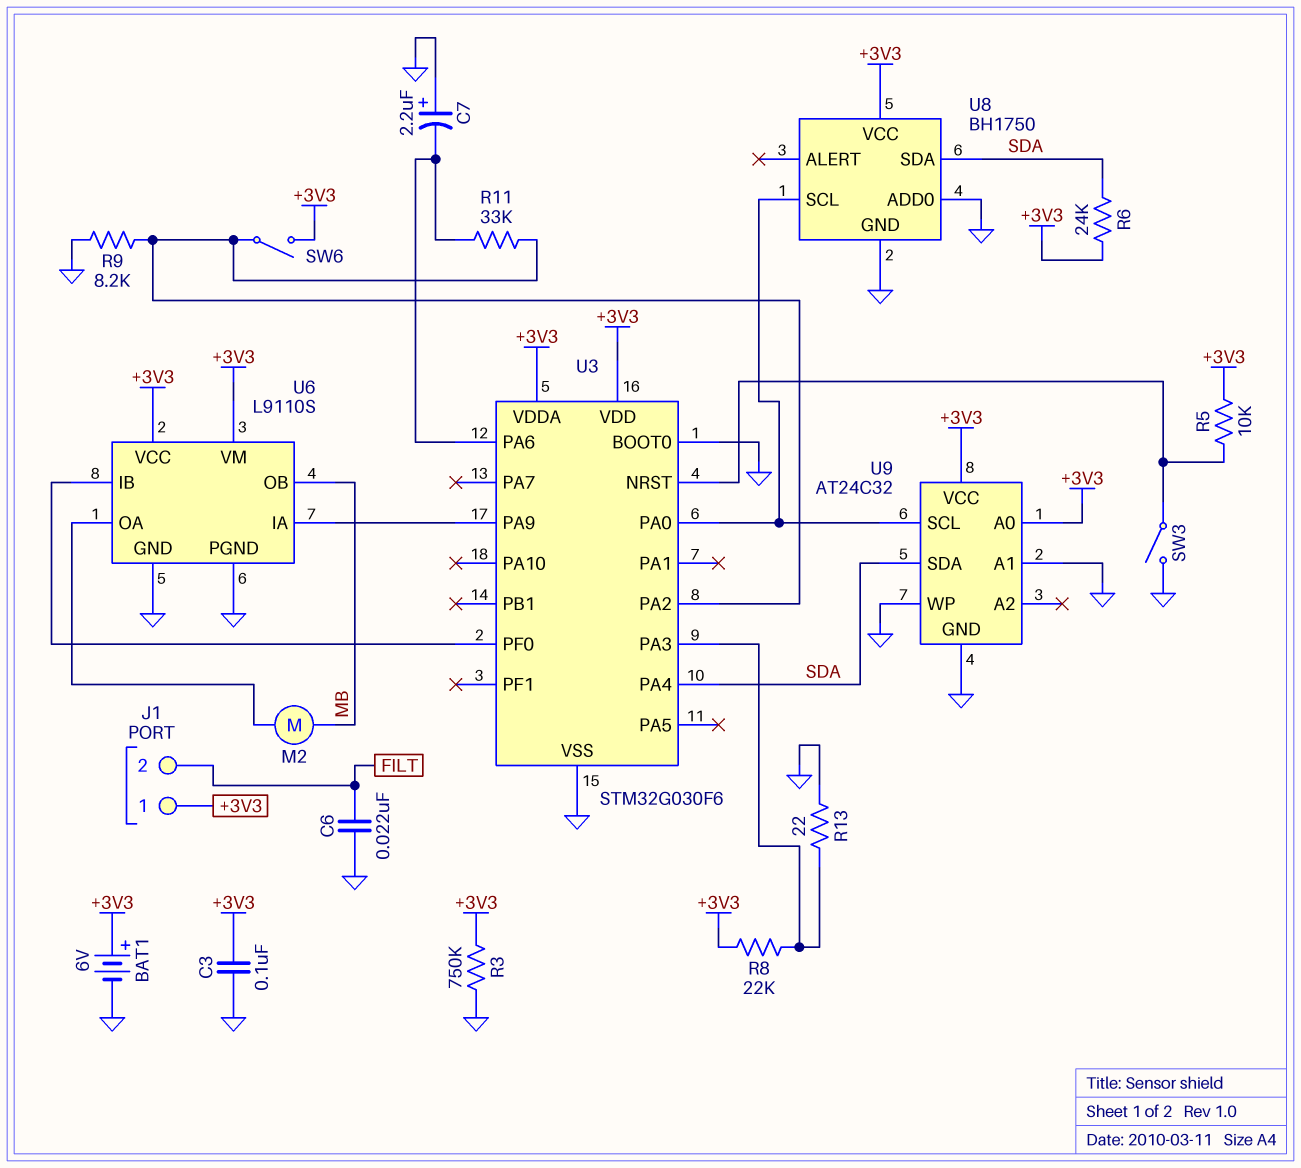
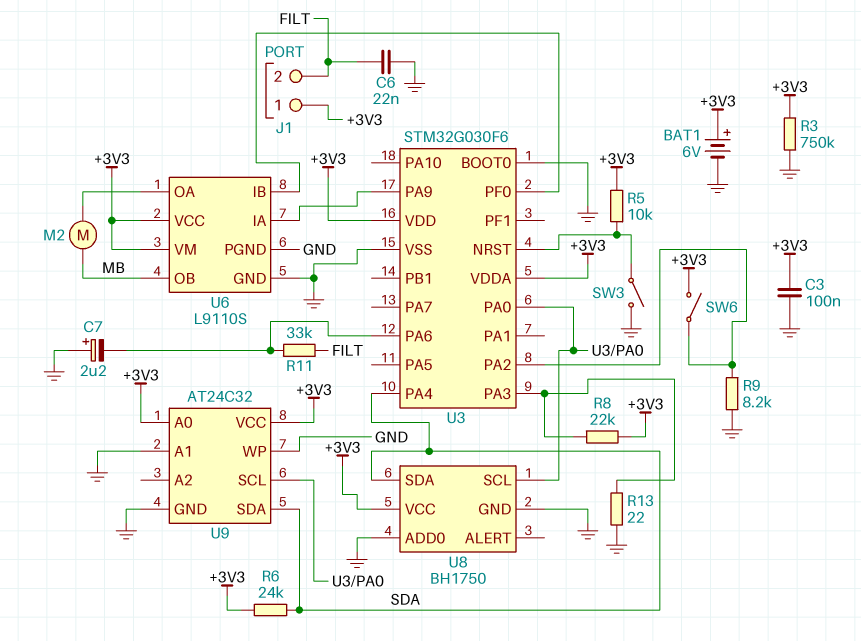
R11: 33k (U3/PA2, U3/PA6) -> 33k (FILT, U3/PA6)

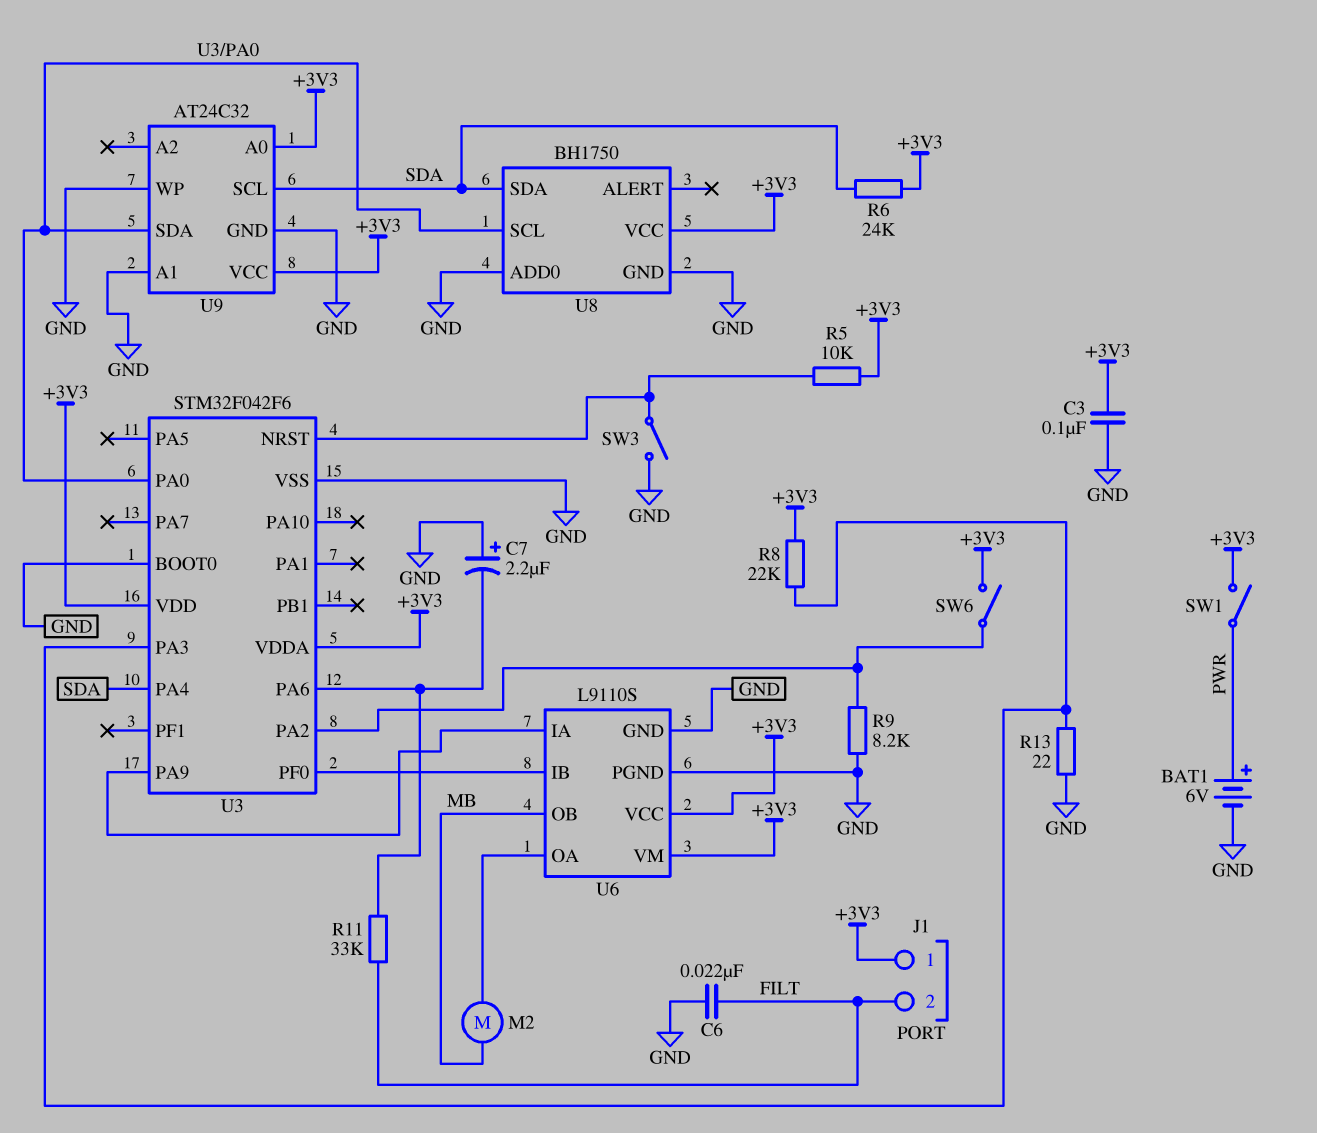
BAT1: 6V (plus +3V3, minus GND) -> 6V (plus PWR, minus GND)
R3: 750k (+3V3, GND) -> none
SW1: none -> switch (+3V3, PWR)
U3: STM32G030F6 -> STM32F042F6
U9 pin SCL: U3/PA0 -> SDA
U9 pin SDA: SDA -> U3/PA0

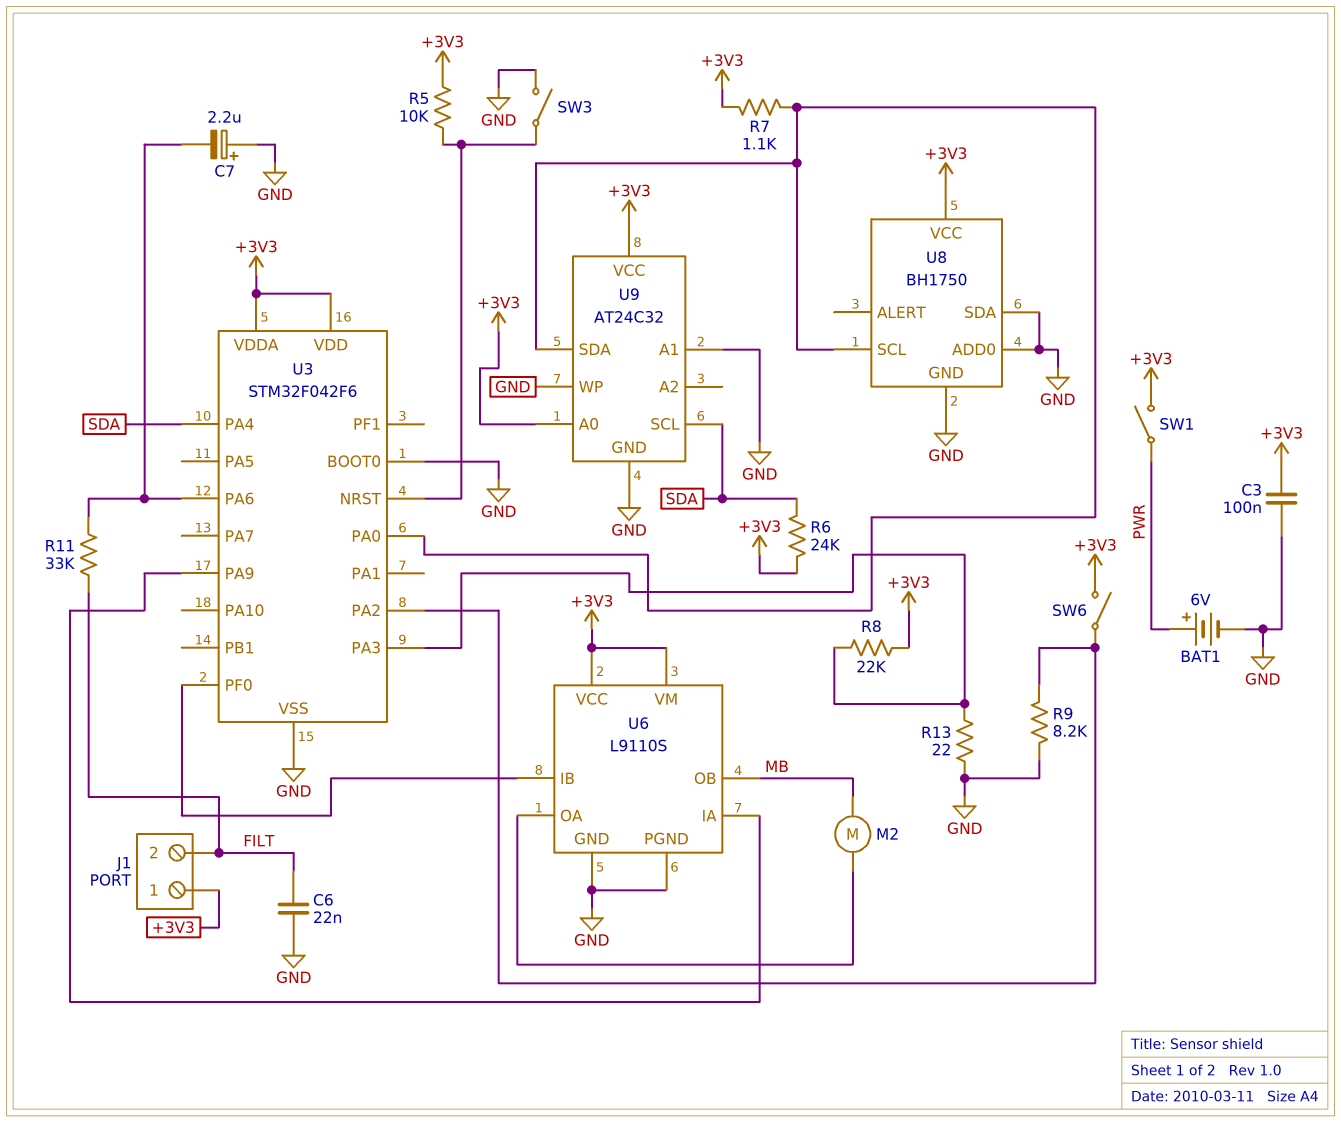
R7: none -> 1.1k (+3V3, U3/PA0)
U8 pin SDA: SDA -> GND

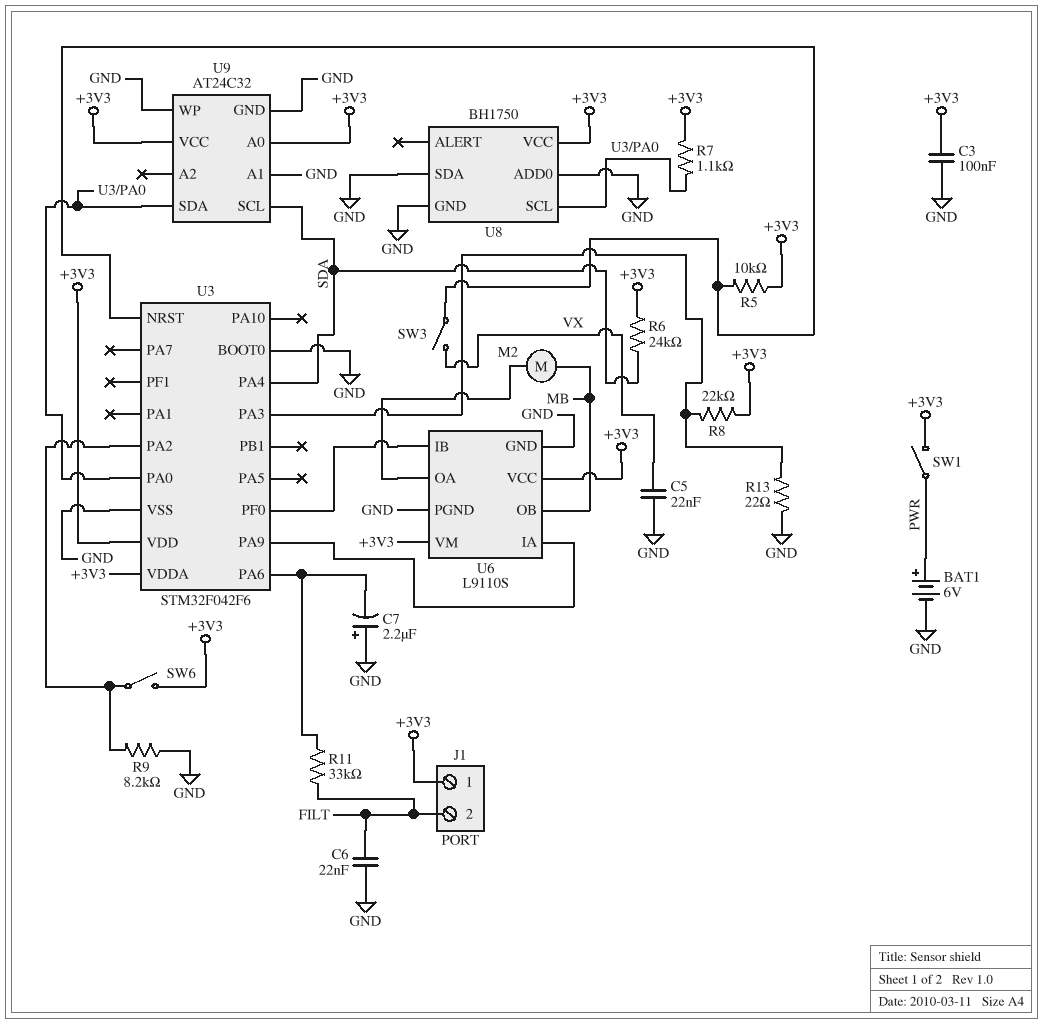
C5: none -> 22nF (GND, VX)
SW3: switch (GND, U3/NRST) -> switch (U3/NRST, VX)

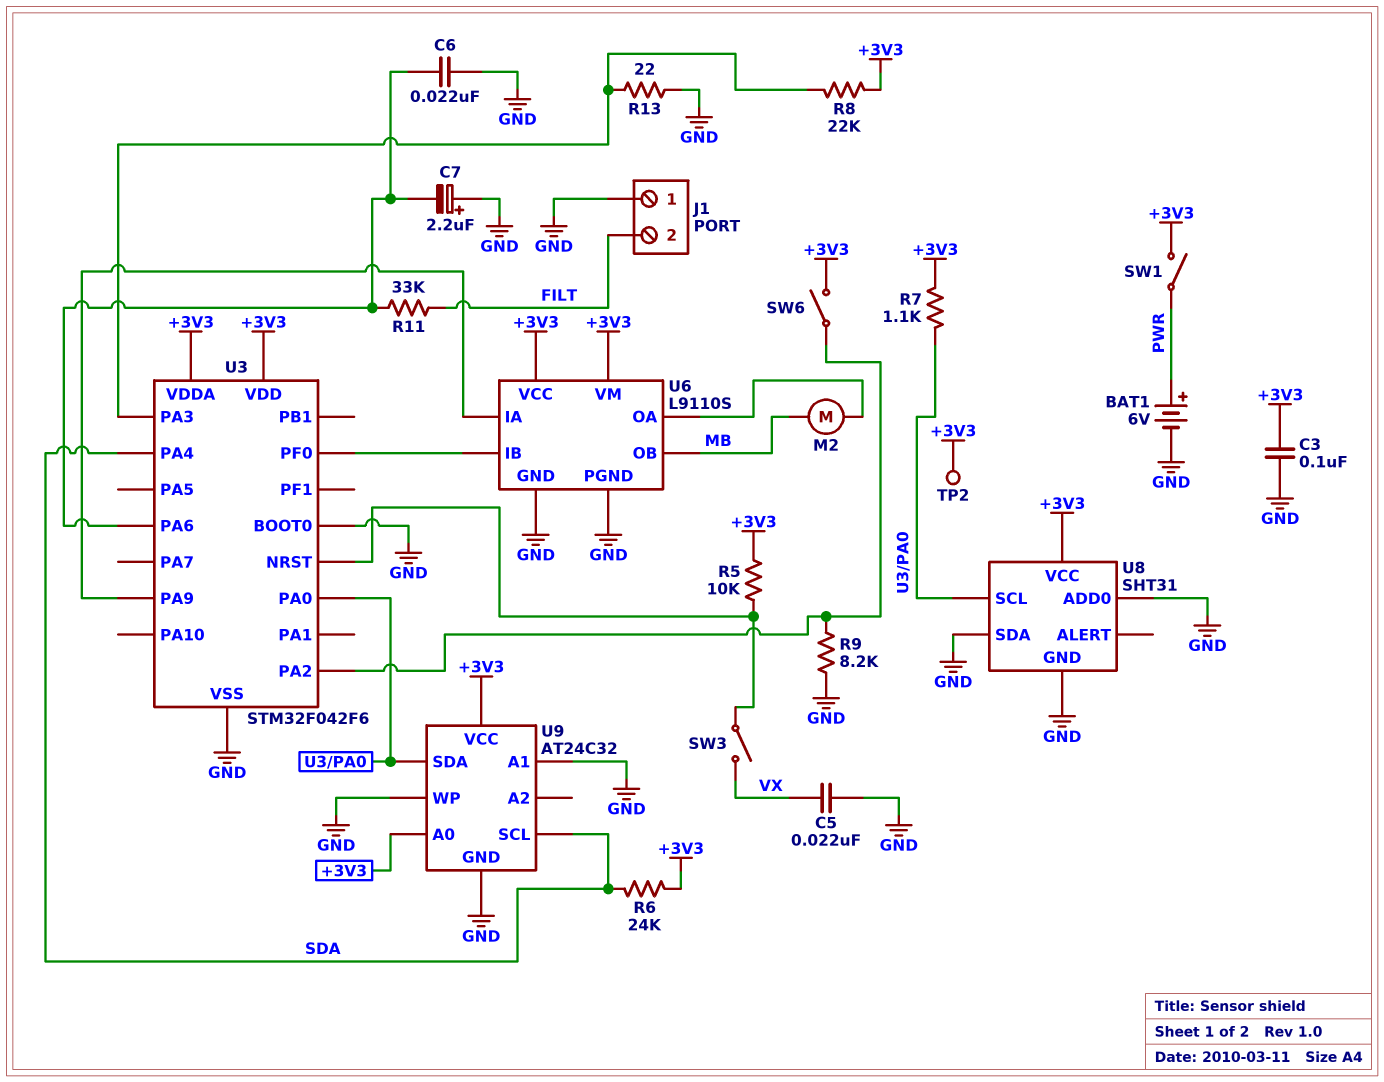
C6: 22nF (FILT, GND) -> 22nF (GND, U3/PA6)
J1 pin 1: +3V3 -> GND
TP2: none -> test point (+3V3)
U8: BH1750 -> SHT31

